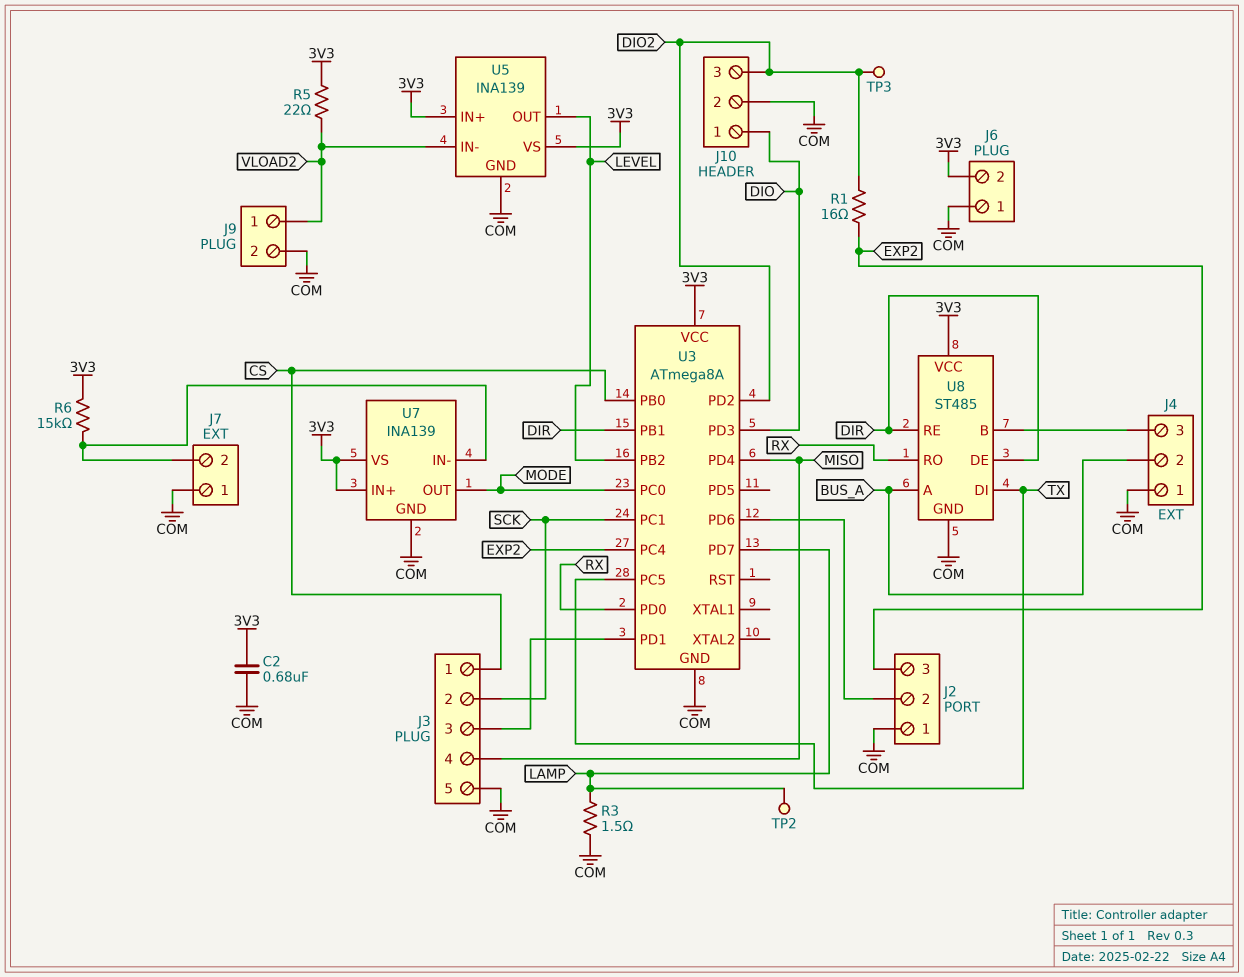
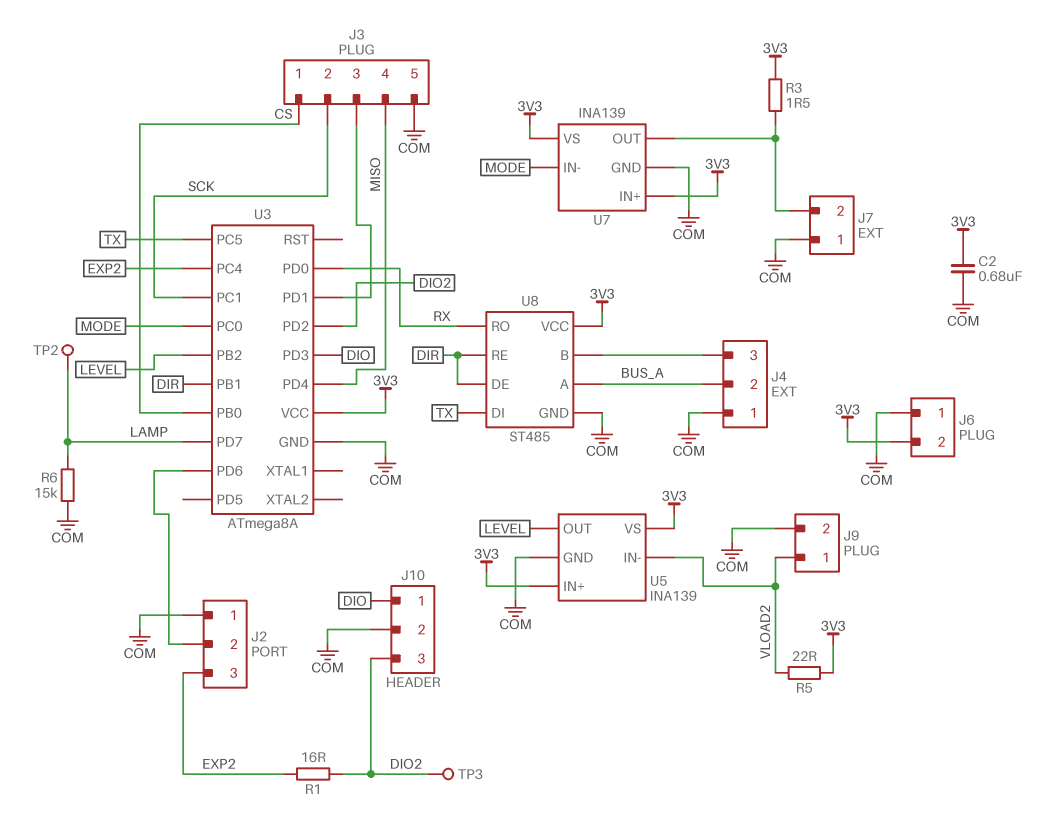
R3: 1.5 (COM, LAMP) -> 1.5 (3V3, J7/2)
R6: 15k (3V3, J7/2) -> 15k (COM, LAMP)
U7 pin IN-: J7/2 -> MODE
U7 pin OUT: MODE -> J7/2

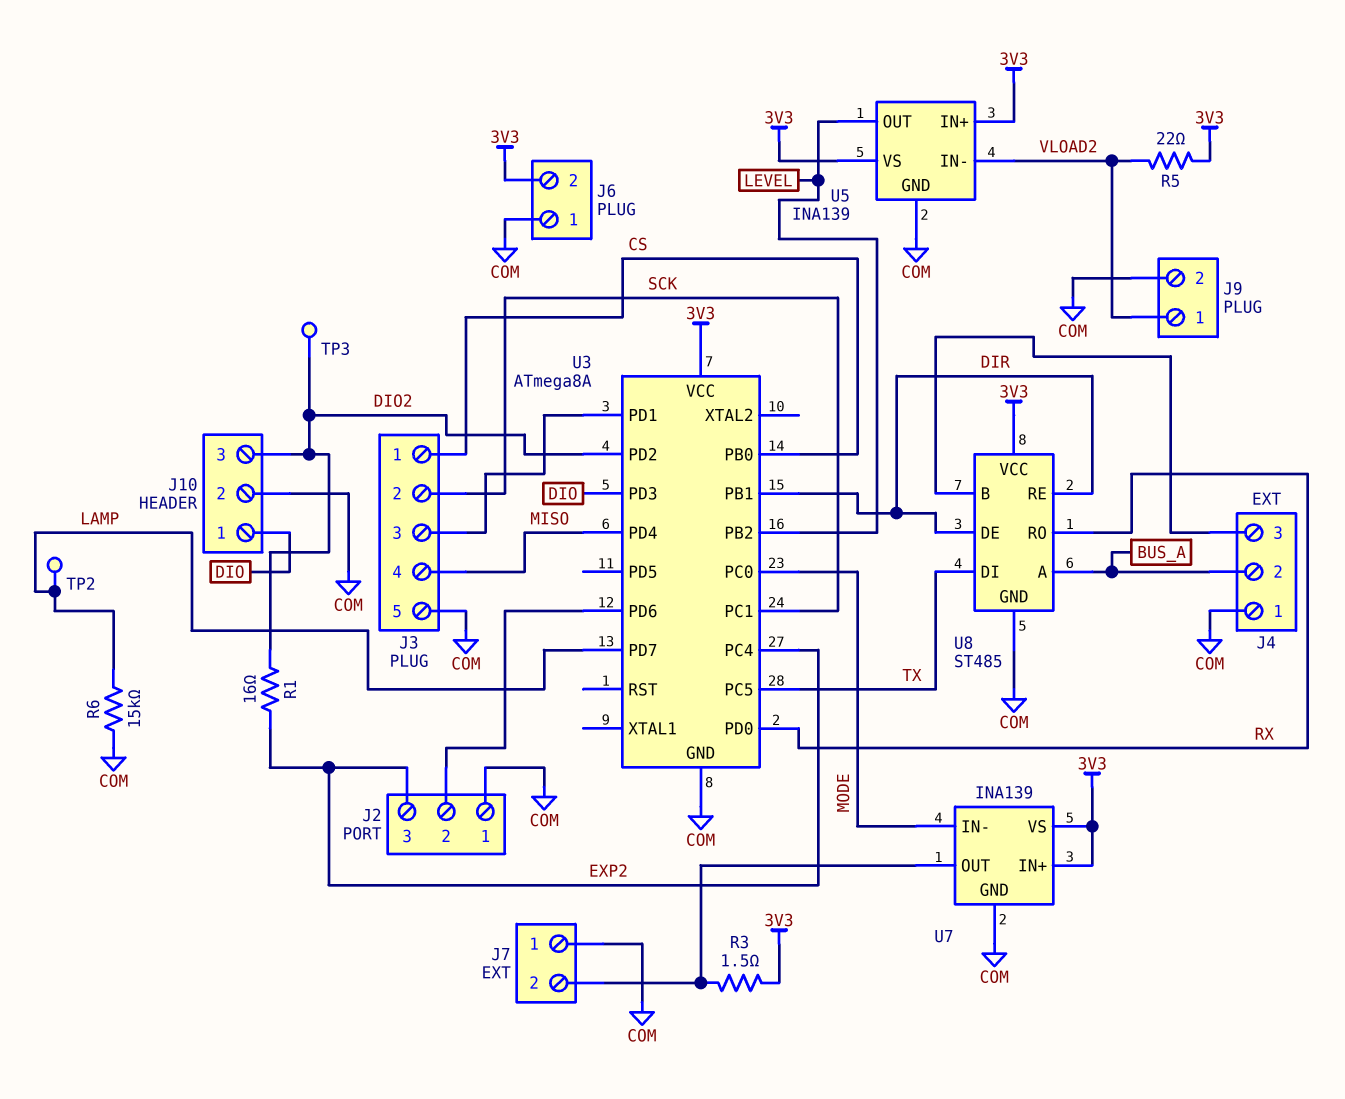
C2: 680nF (3V3, COM) -> none

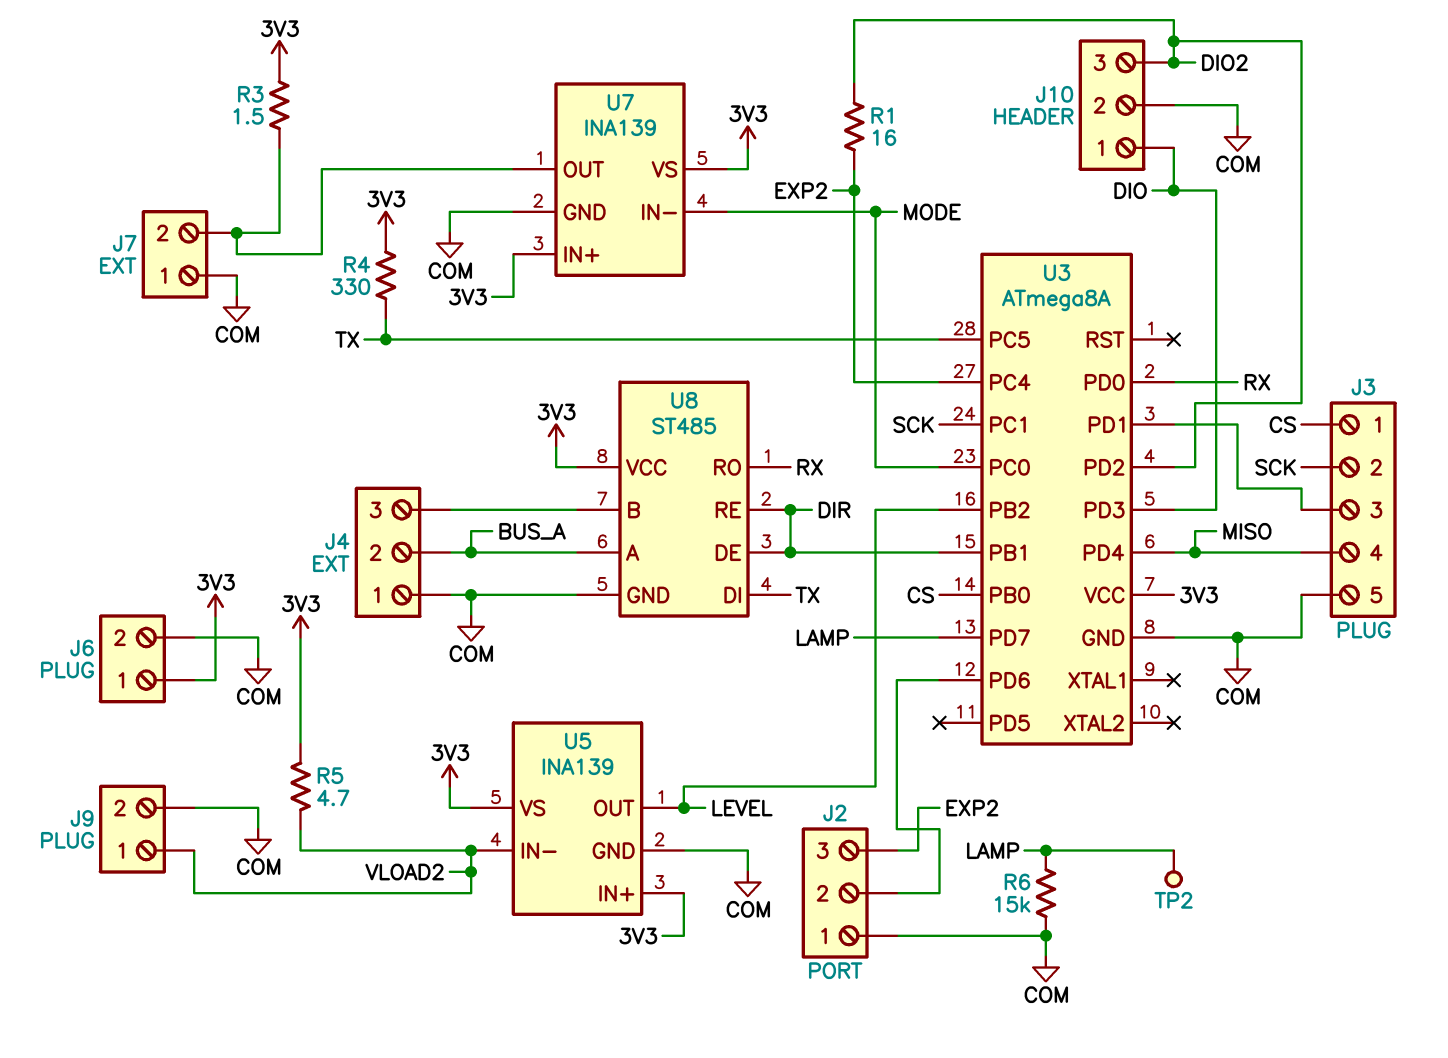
J6 pin 1: COM -> 3V3
J6 pin 2: 3V3 -> COM
R4: none -> 330 (3V3, TX)
R5: 22 (3V3, VLOAD2) -> 4.7 (3V3, VLOAD2)
TP3: test point (DIO2) -> none

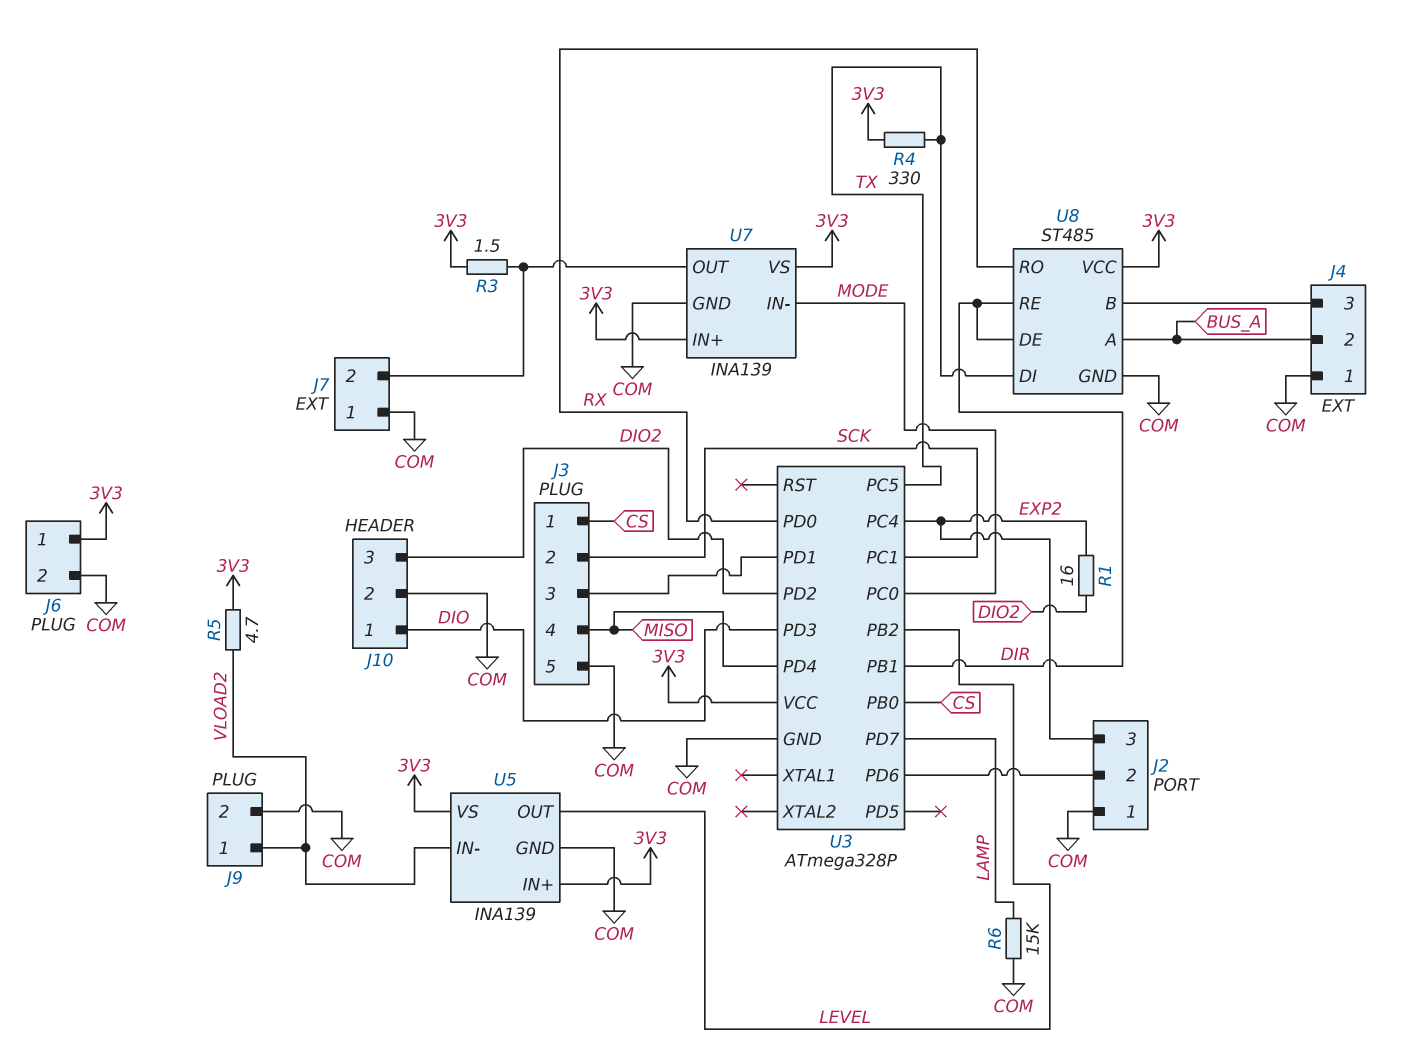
TP2: test point (LAMP) -> none
U3: ATmega8A -> ATmega328P

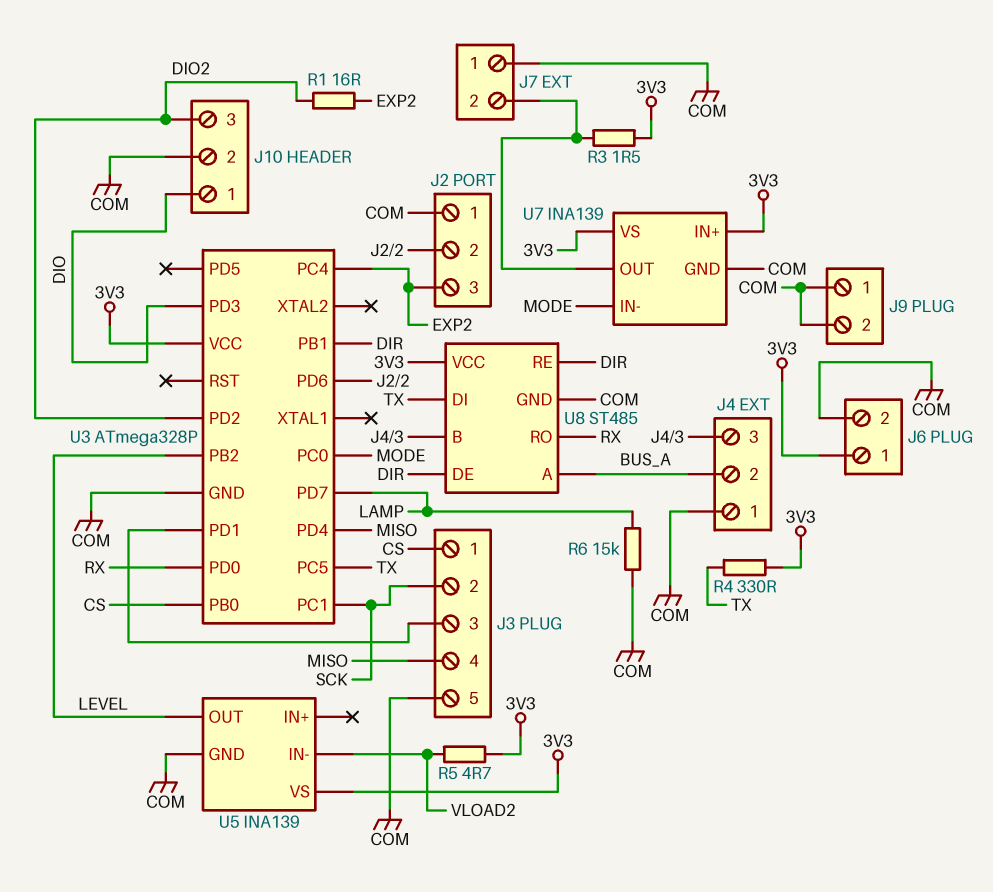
J9 pin 1: VLOAD2 -> COM
U5 pin IN+: 3V3 -> none

